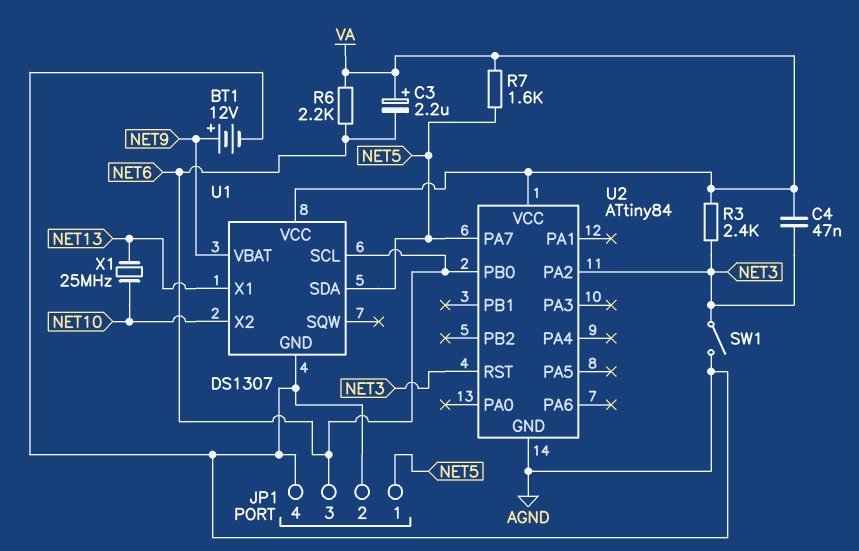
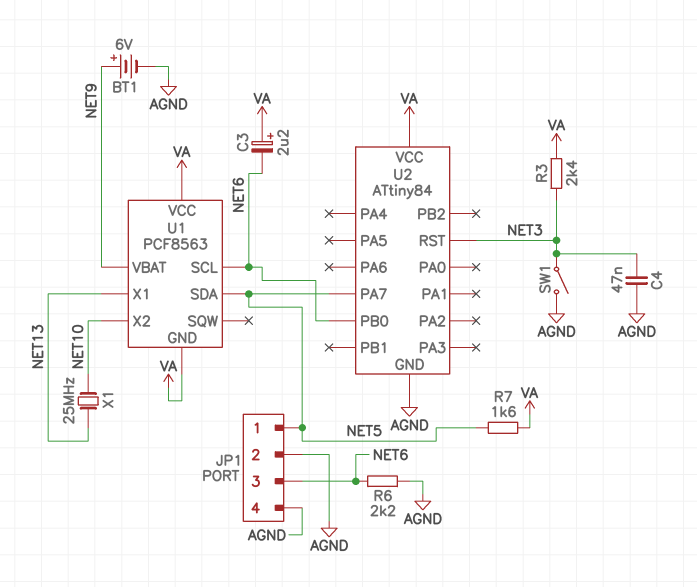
BT1: 12V (plus NET9, minus AGND) -> 6V (plus NET9, minus AGND)
C4: 47nF (NET3, VA) -> 47nF (AGND, NET3)
R6: 2.2k (NET6, VA) -> 2.2k (AGND, NET6)
U1: DS1307 -> PCF8563
U1 pin GND: AGND -> VA
U2 pin PA2: NET3 -> none

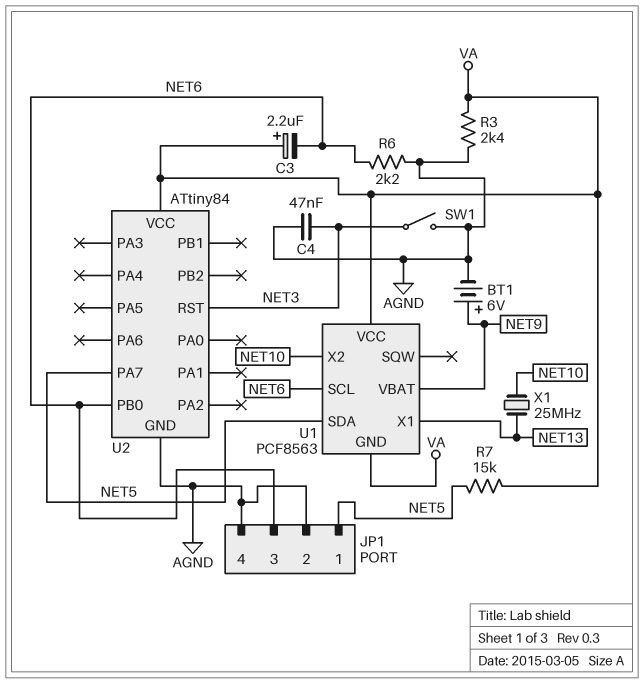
R3: 2.4k (NET3, VA) -> 2.4k (AGND, VA)
R7: 1.6k (NET5, VA) -> 15k (NET5, VA)

